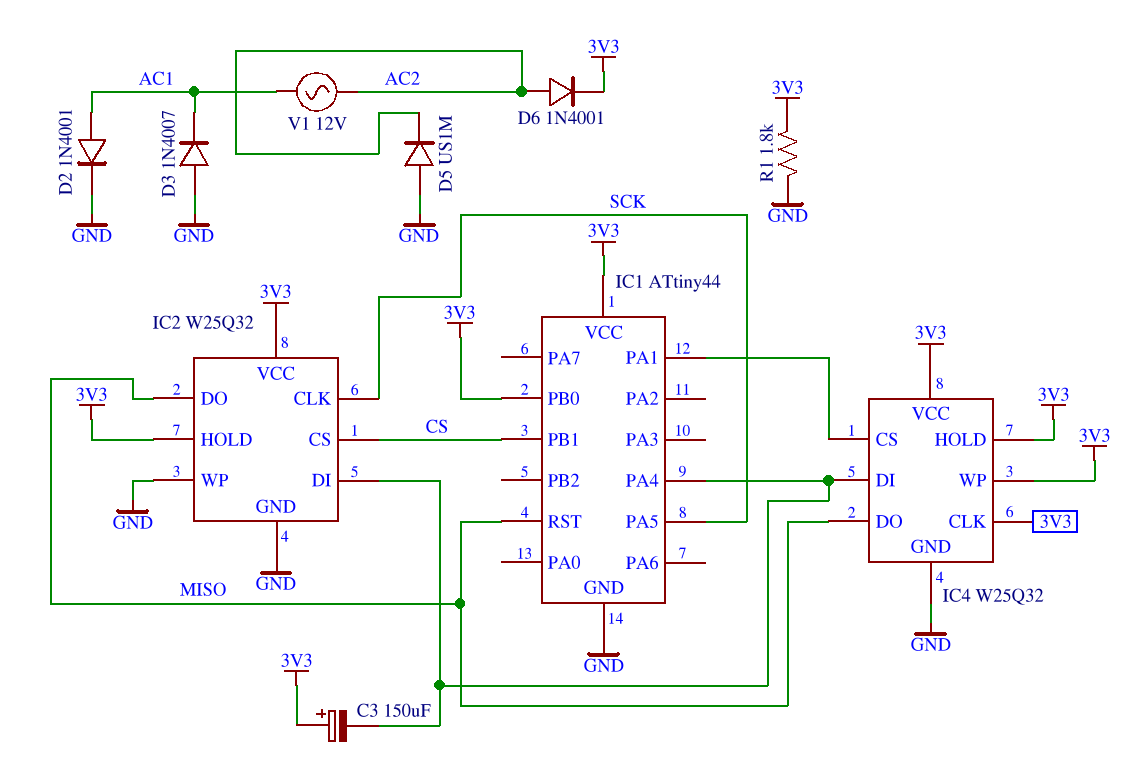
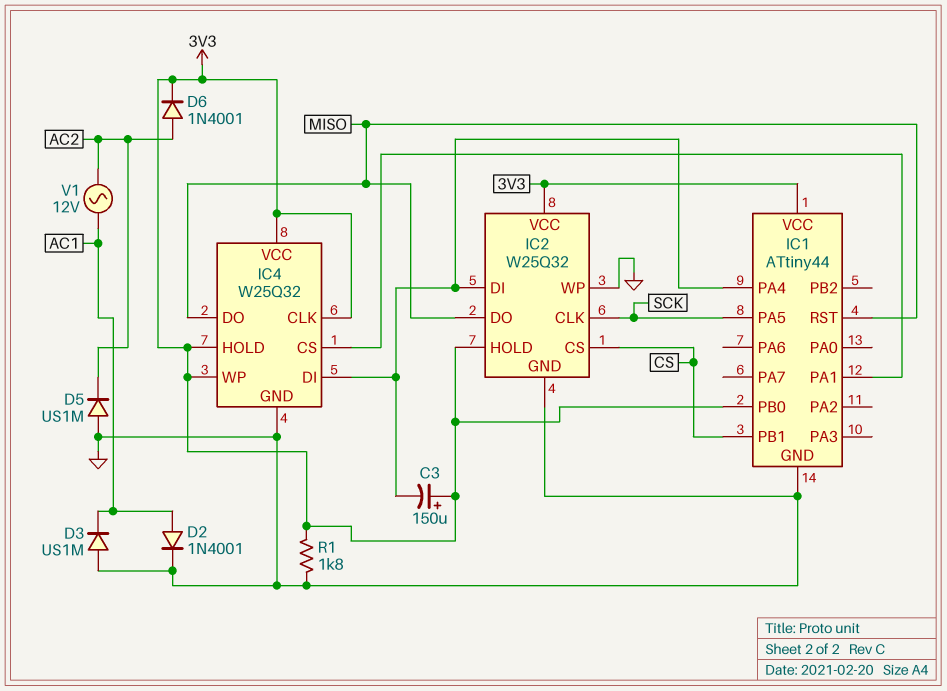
D3: diode 1N4007 (A GND, K AC1) -> diode US1M (A GND, K AC1)

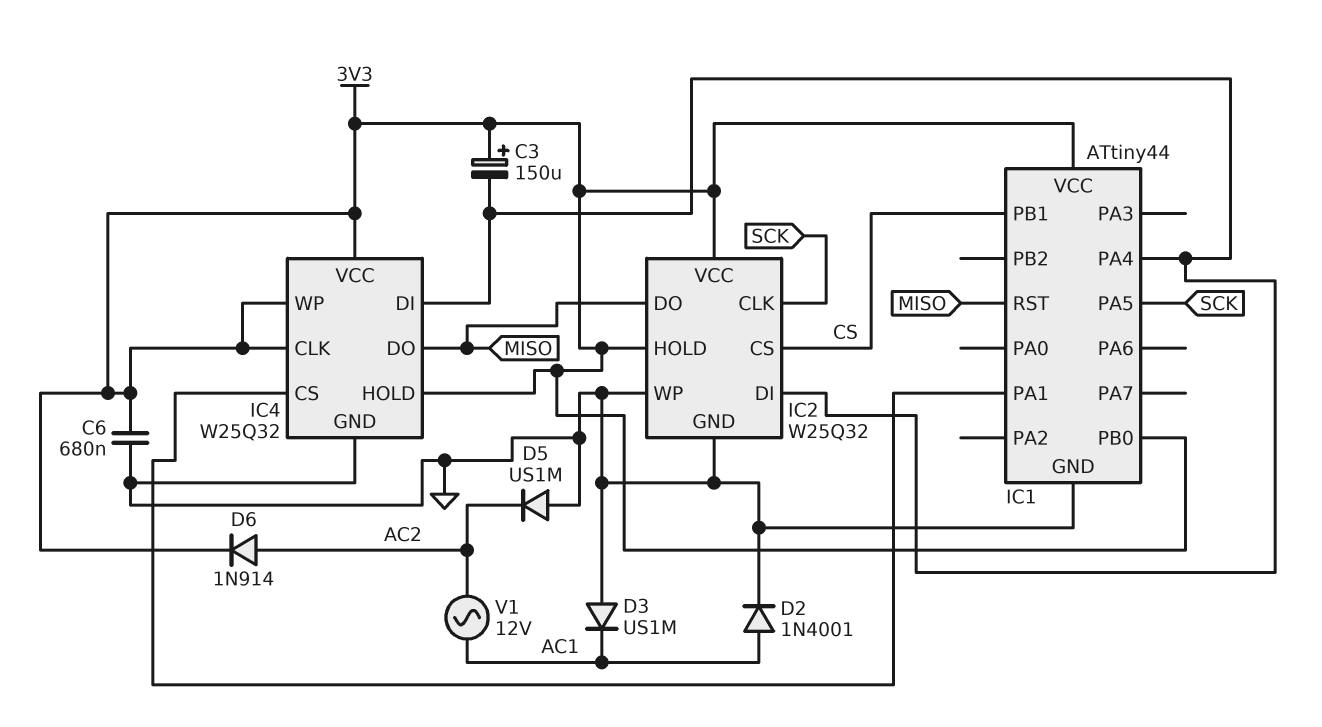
C6: none -> 680nF (3V3, GND)
D6: diode 1N4001 (A AC2, K 3V3) -> diode 1N914 (A AC2, K 3V3)
R1: 1.8k (3V3, GND) -> none

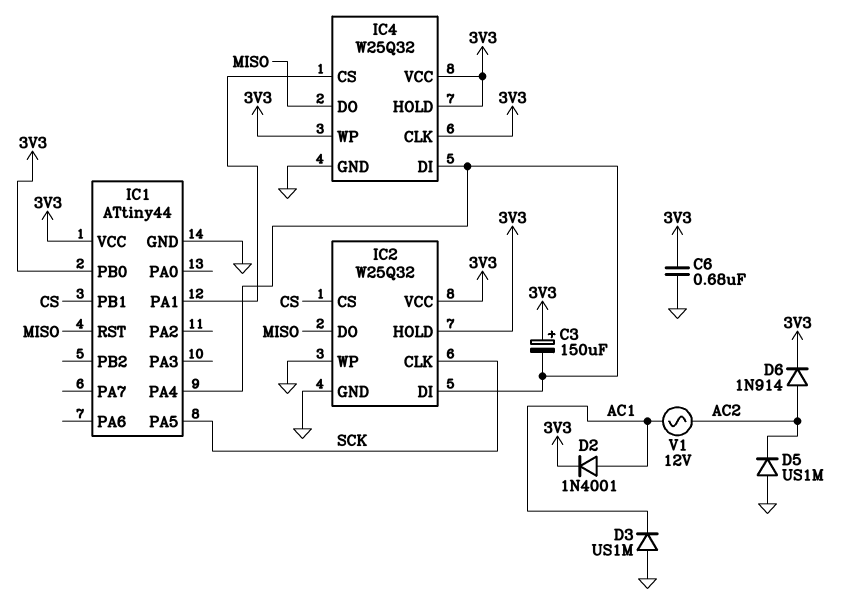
D2: diode 1N4001 (A AC1, K GND) -> diode 1N4001 (A AC1, K 3V3)

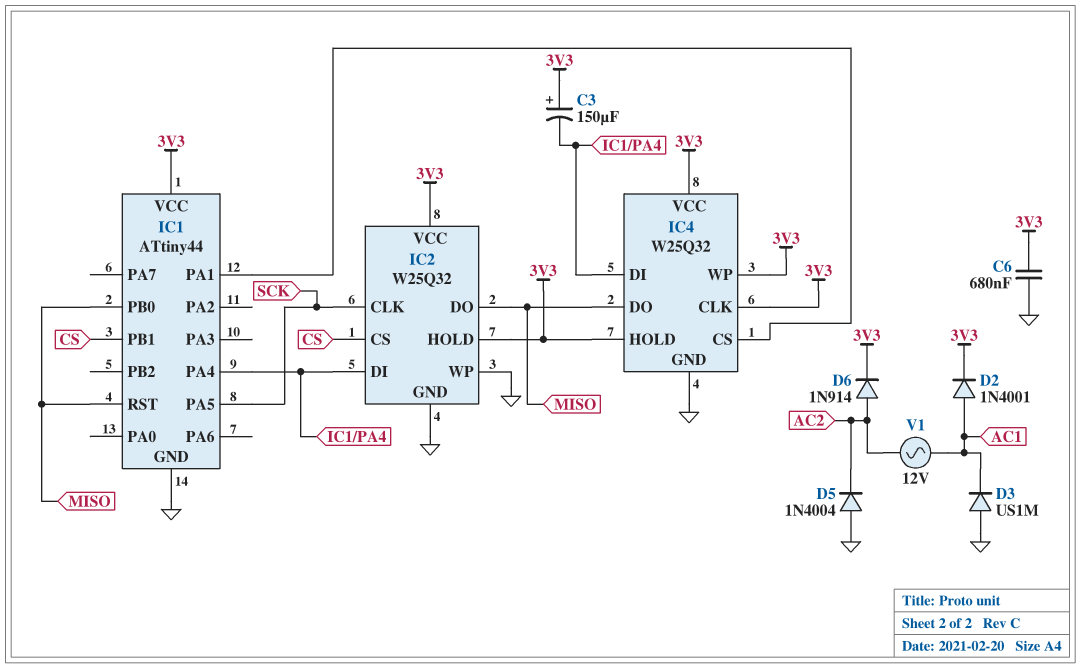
D5: diode US1M (A GND, K AC2) -> diode 1N4004 (A GND, K AC2)
IC1 pin PB0: 3V3 -> MISO

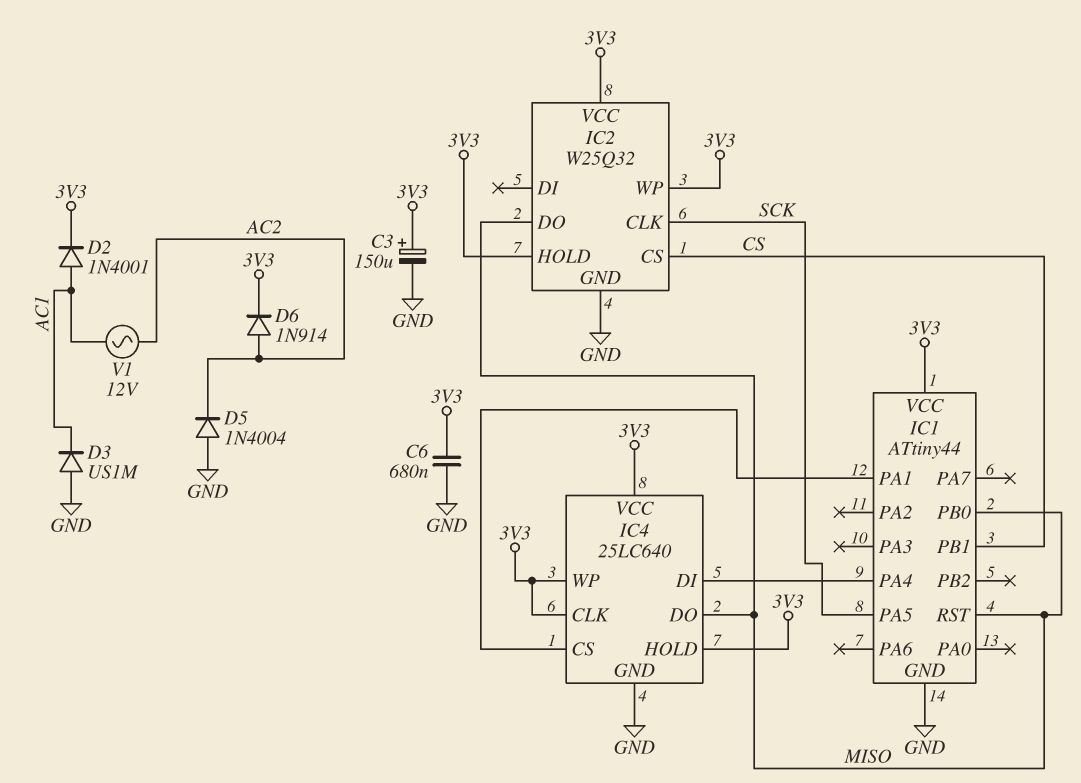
C3: 150uF (plus 3V3, minus IC1/PA4) -> 150uF (plus 3V3, minus GND)
IC2 pin DI: IC1/PA4 -> none
IC2 pin WP: GND -> 3V3
IC4: W25Q32 -> 25LC640

